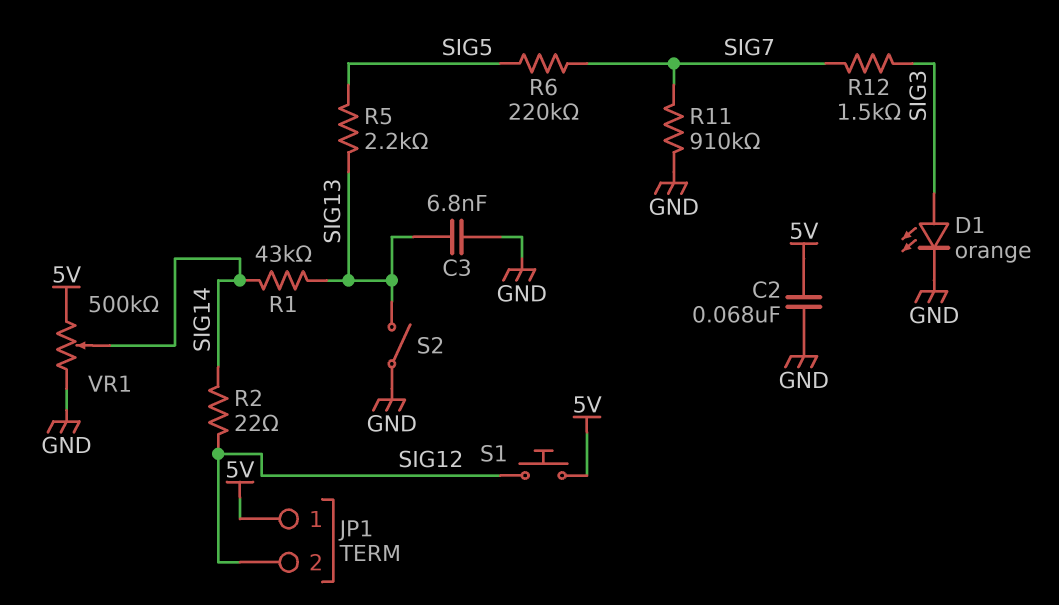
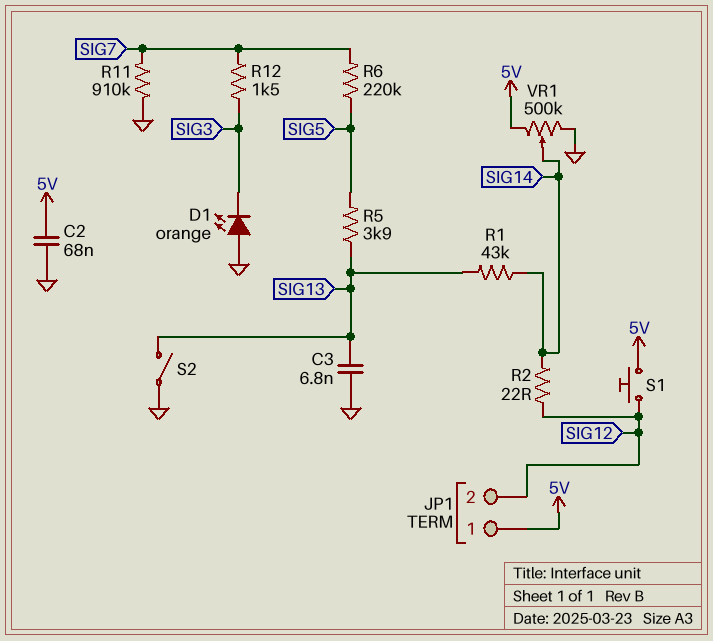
D1: LED orange (A SIG3, K GND) -> LED orange (A GND, K SIG3)
R5: 2.2k (SIG5, SIG13) -> 3.9k (SIG5, SIG13)

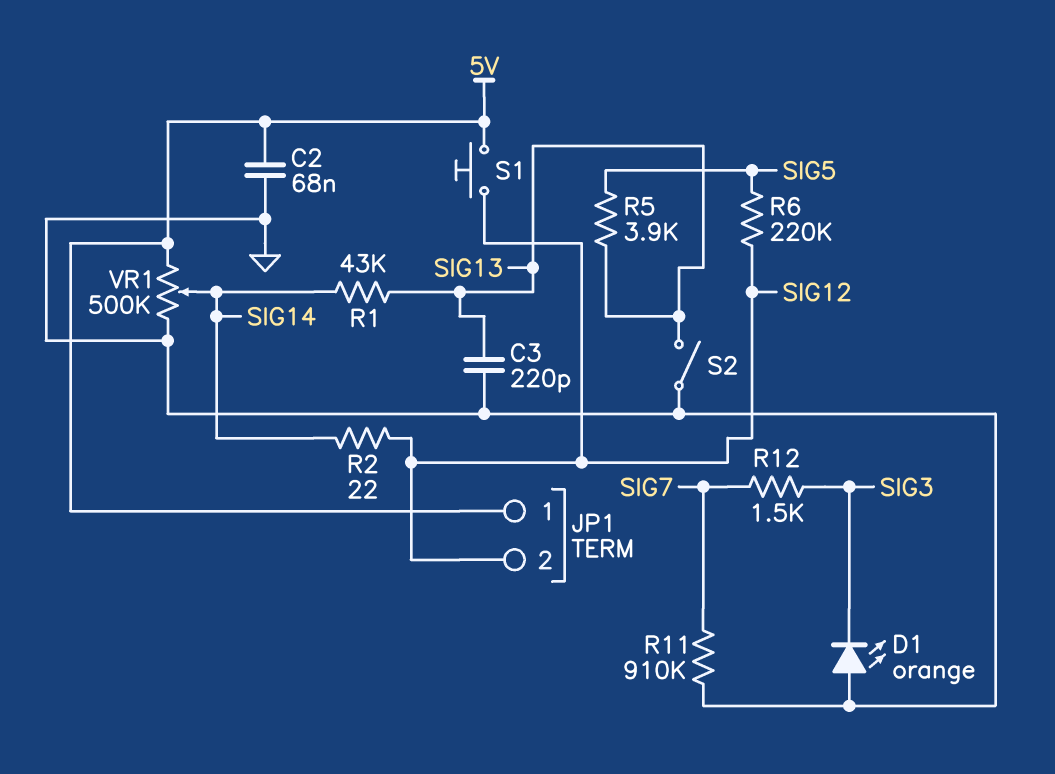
C3: 6.8nF (GND, SIG13) -> 220pF (GND, SIG13)
R6: 220k (SIG5, SIG7) -> 220k (SIG5, SIG12)

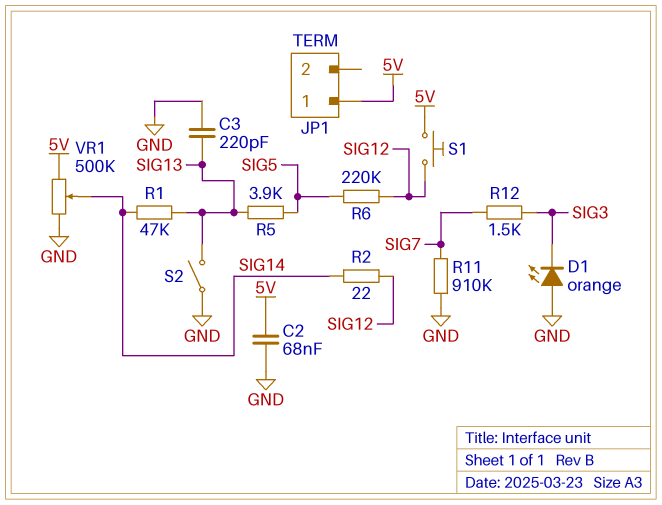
JP1 pin 2: SIG12 -> none
R1: 43k (SIG13, SIG14) -> 47k (SIG13, SIG14)

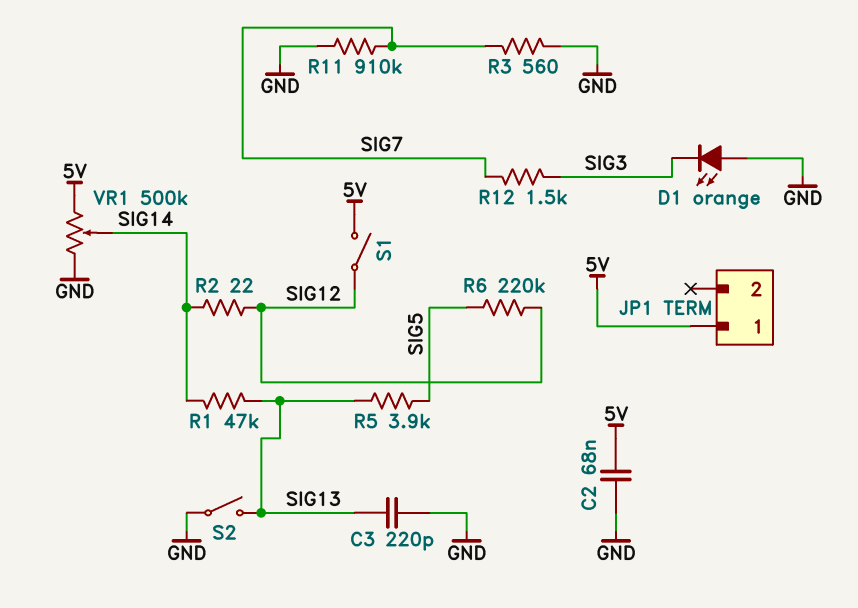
R3: none -> 560 (GND, SIG7)
S1: button (5V, SIG12) -> switch (5V, SIG12)

